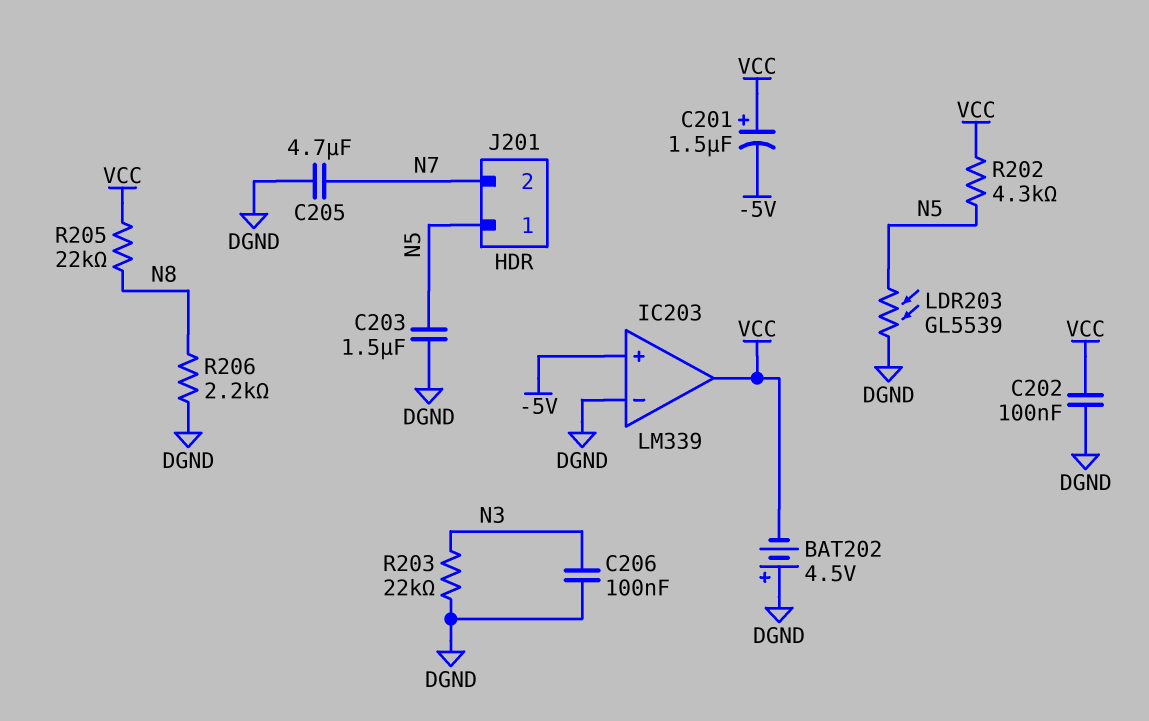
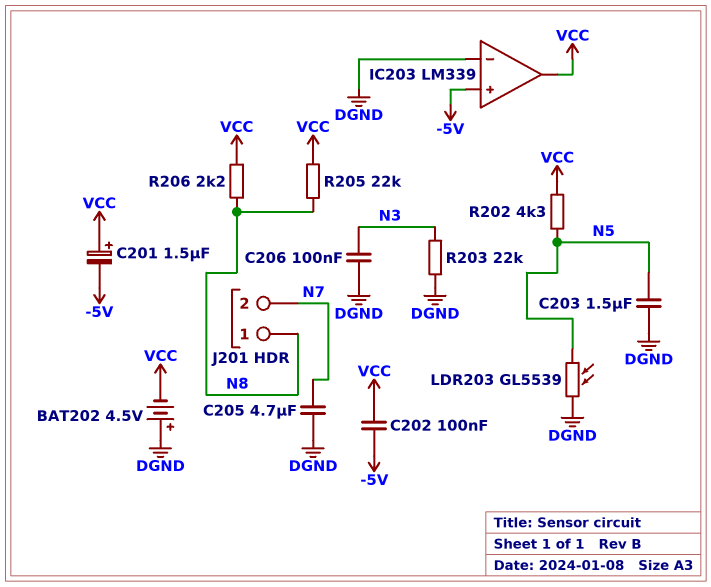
C202: 100nF (DGND, VCC) -> 100nF (-5V, VCC)
J201 pin 1: N5 -> N8
R206: 2.2k (DGND, N8) -> 2.2k (N8, VCC)

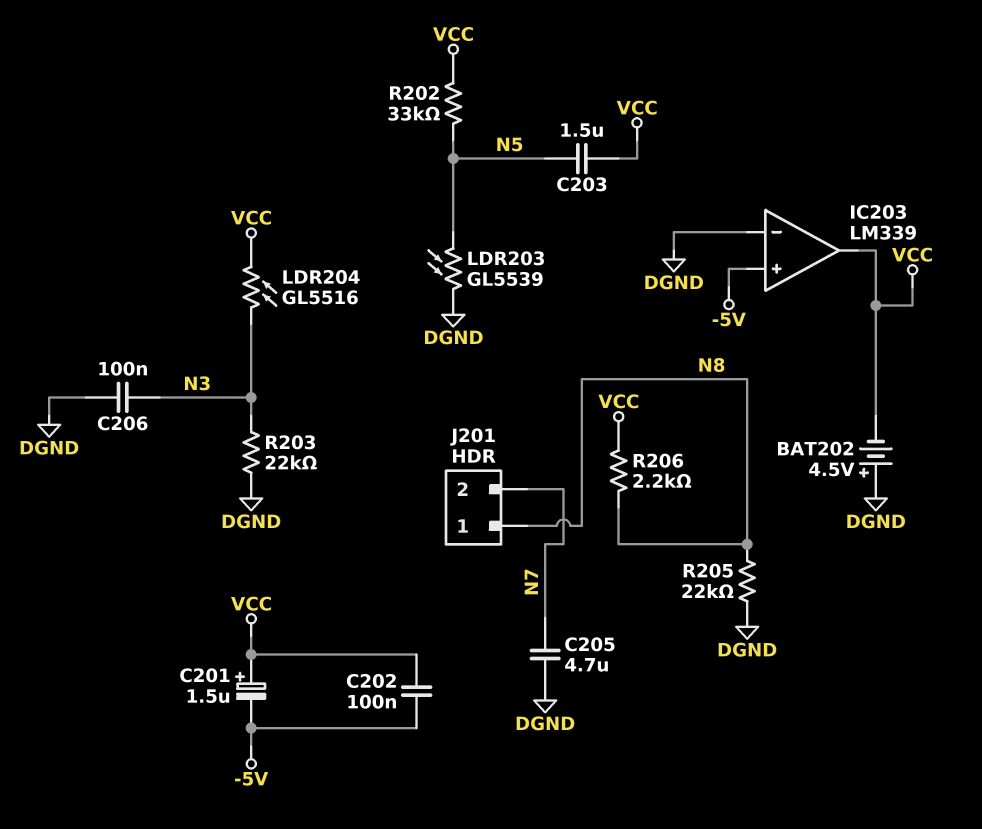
C203: 1.5uF (DGND, N5) -> 1.5uF (N5, VCC)
LDR204: none -> GL5516 (N3, VCC)
R202: 4.3k (N5, VCC) -> 33k (N5, VCC)
R205: 22k (N8, VCC) -> 22k (DGND, N8)

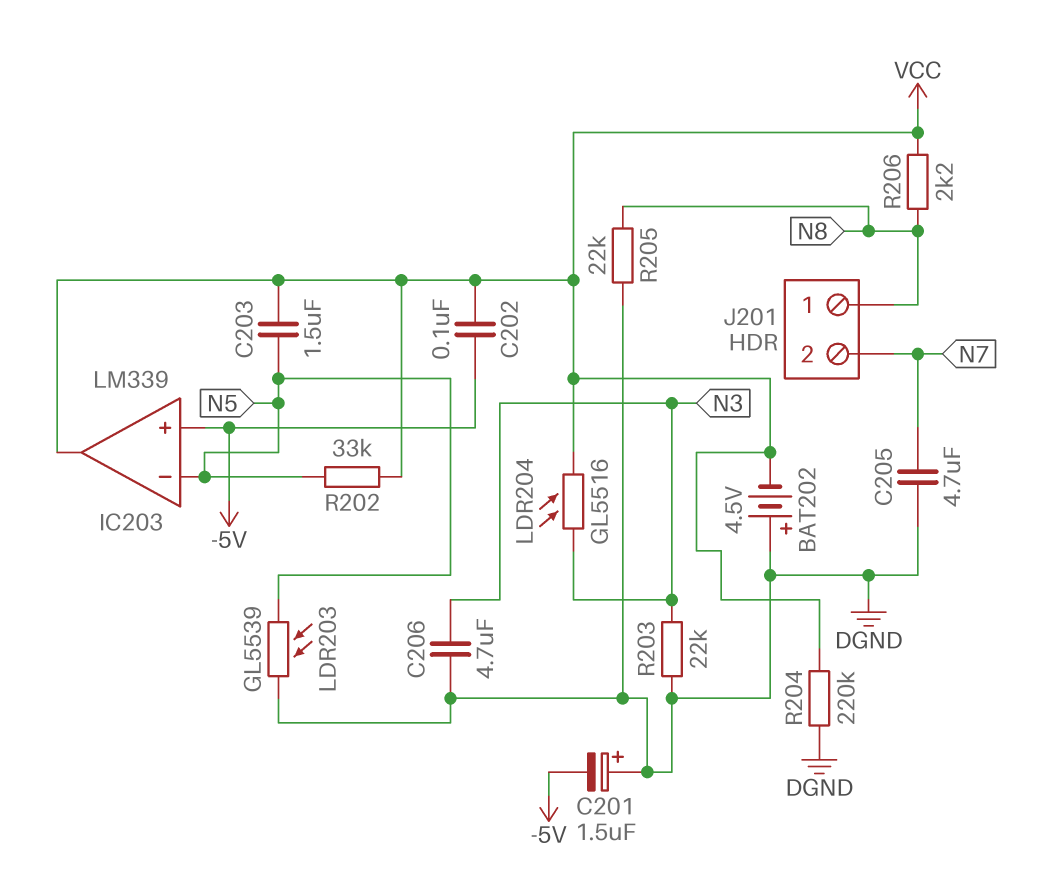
C201: 1.5uF (plus VCC, minus -5V) -> 1.5uF (plus DGND, minus -5V)
C206: 100nF (DGND, N3) -> 4.7uF (DGND, N3)
IC203 pin in-: DGND -> N5
R204: none -> 220k (DGND, VCC)

